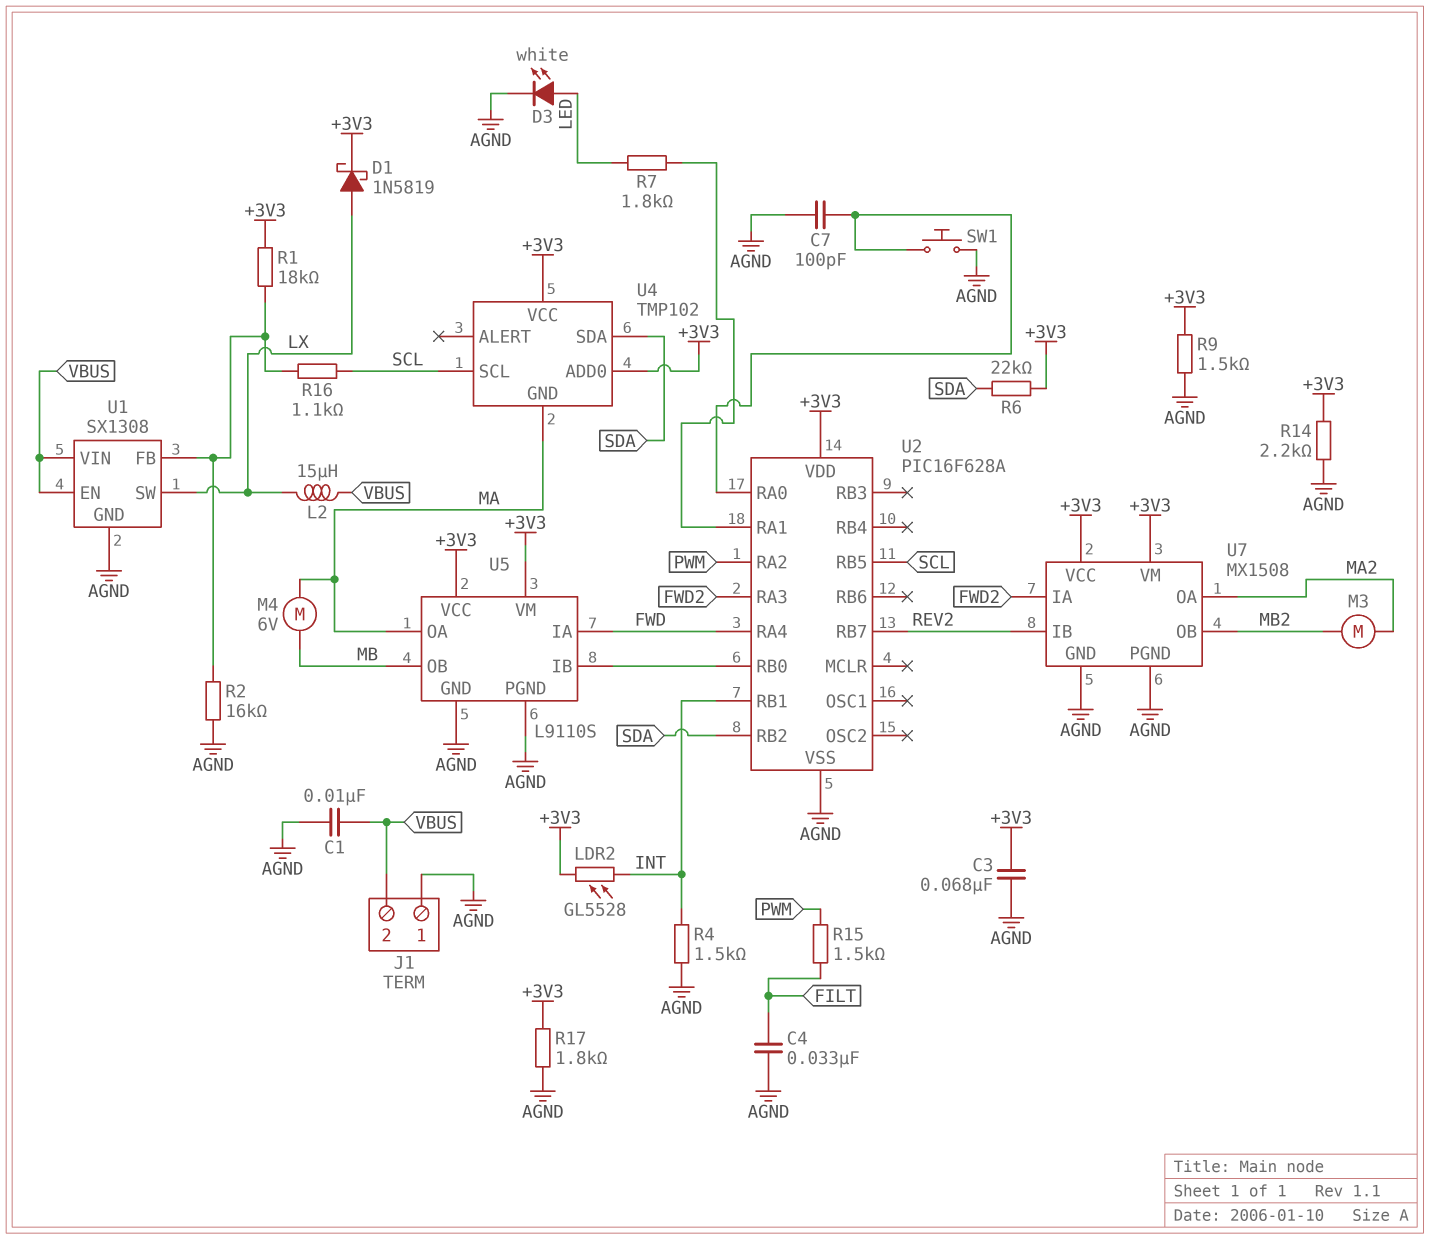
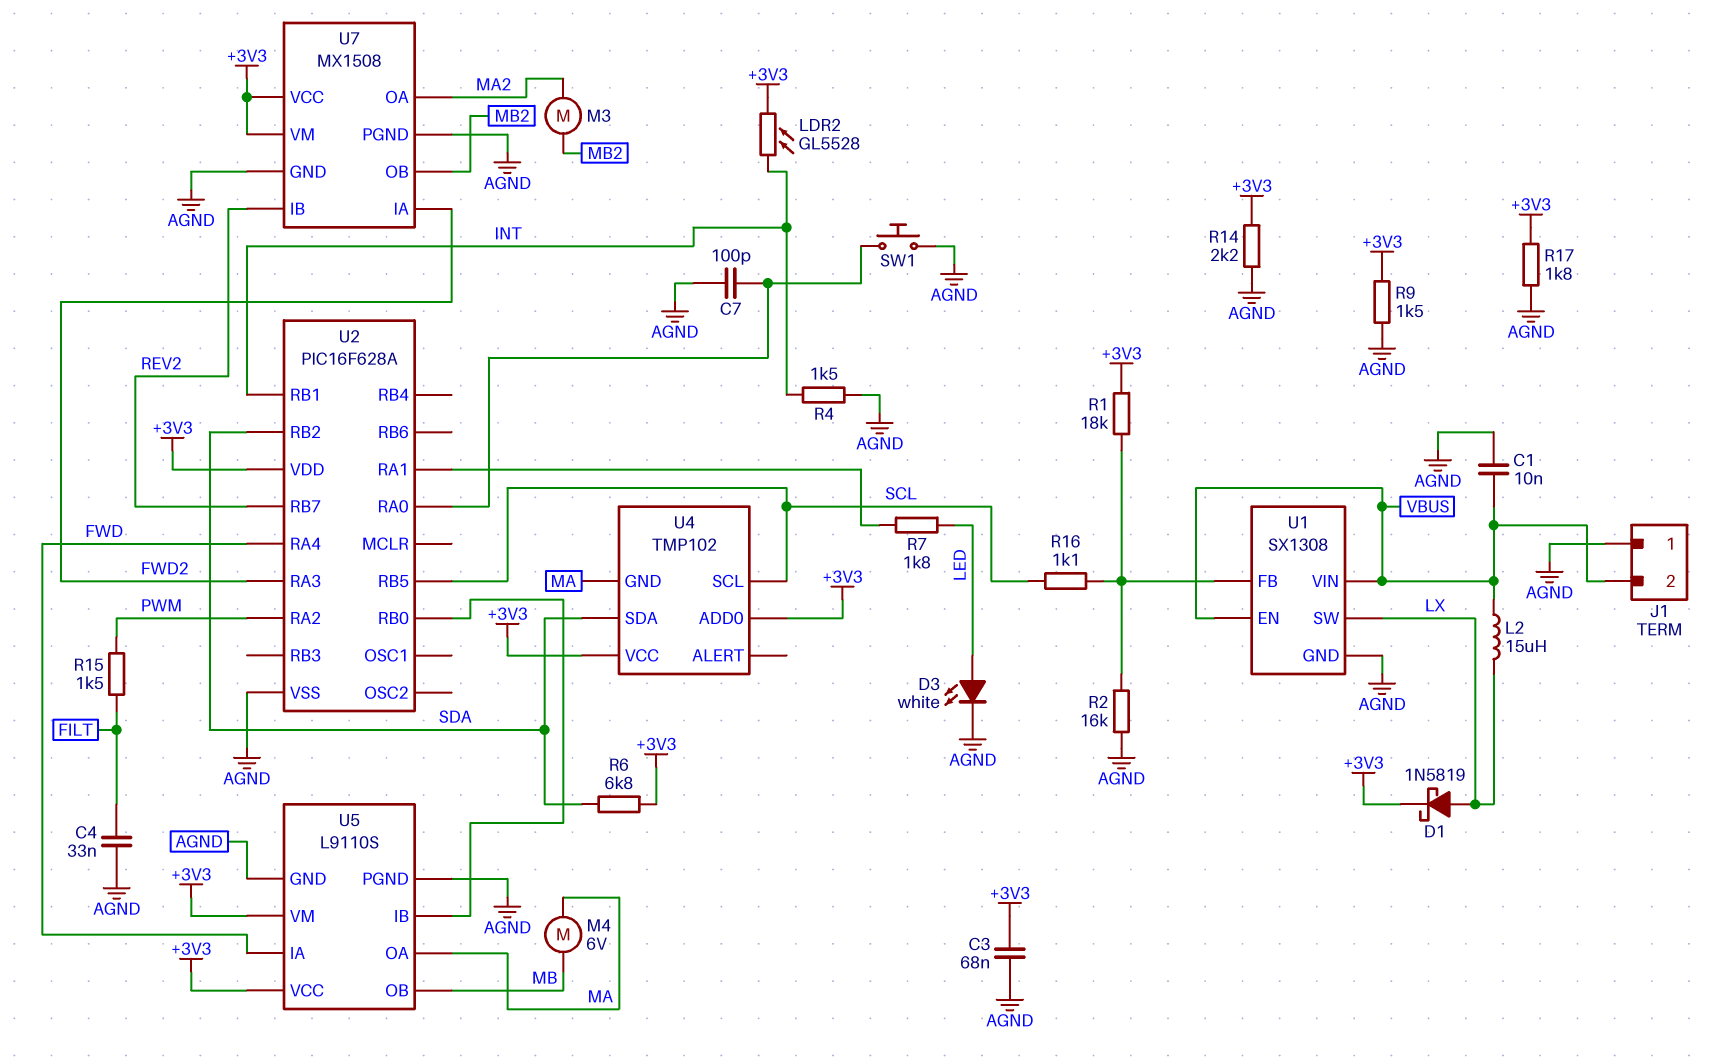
R6: 22k (+3V3, SDA) -> 6.8k (+3V3, SDA)

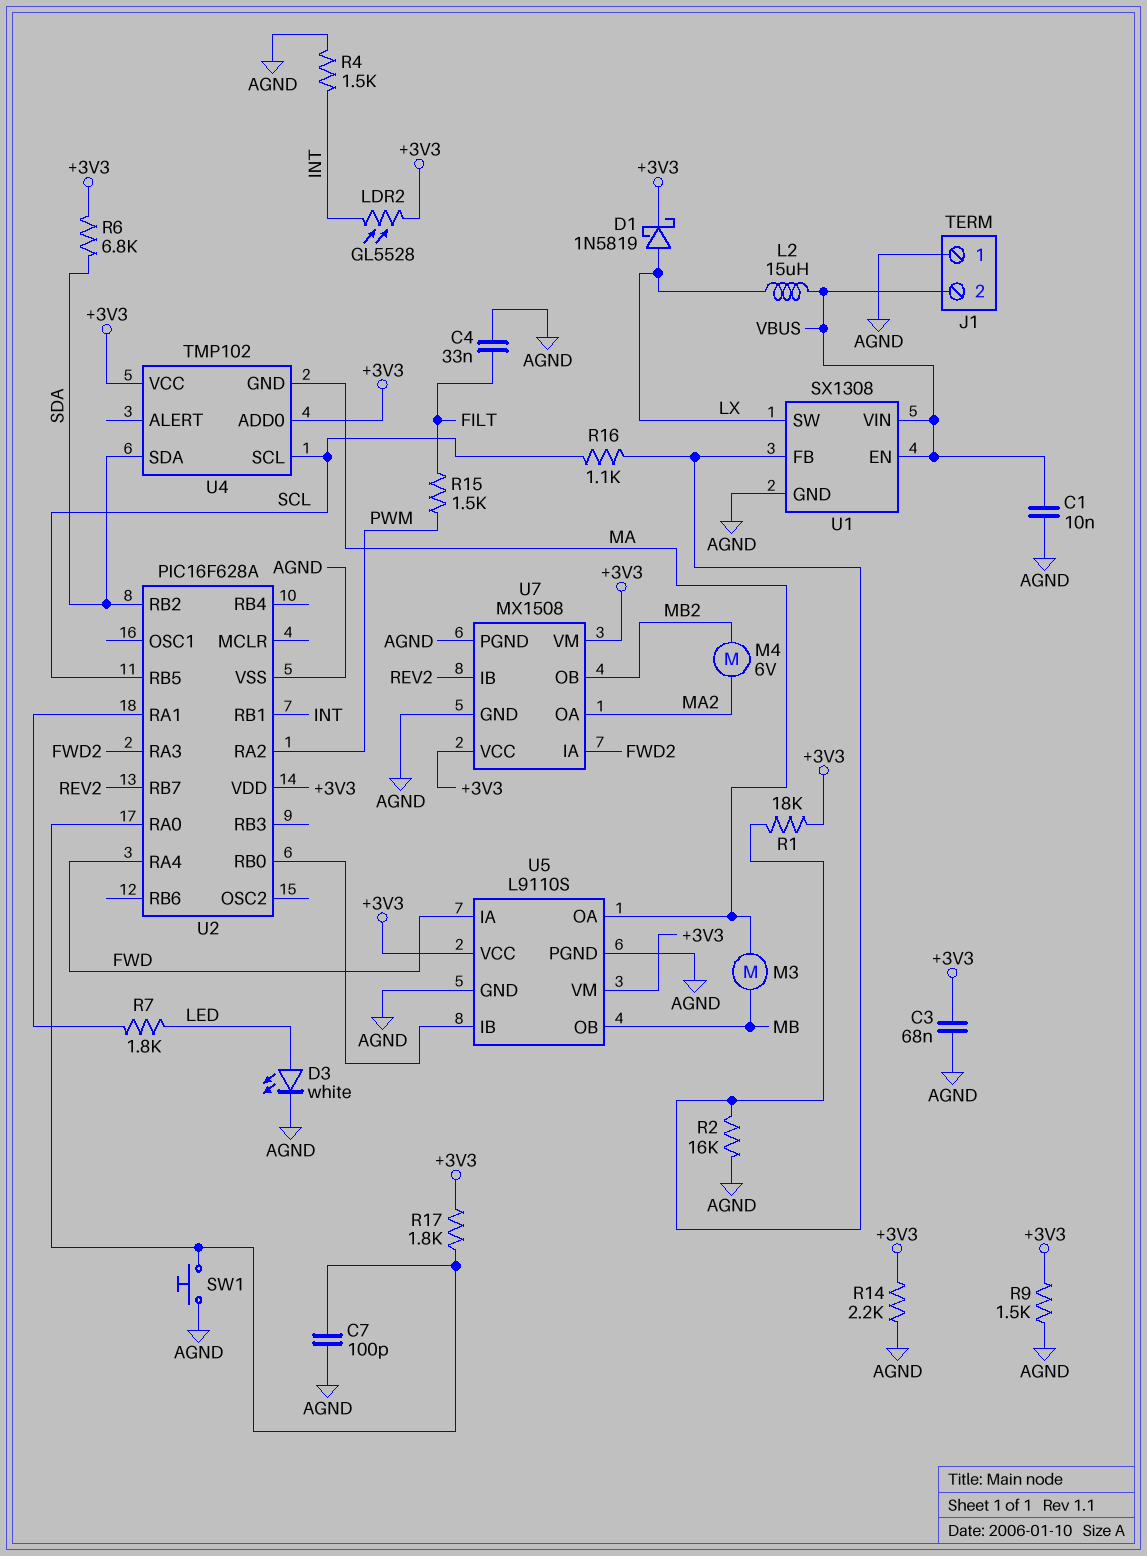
M3: motor (MA2, MB2) -> motor (MA, MB)
M4: motor 6V (MA, MB) -> motor 6V (MA2, MB2)
R17: 1.8k (+3V3, AGND) -> 1.8k (+3V3, U2/RA0)

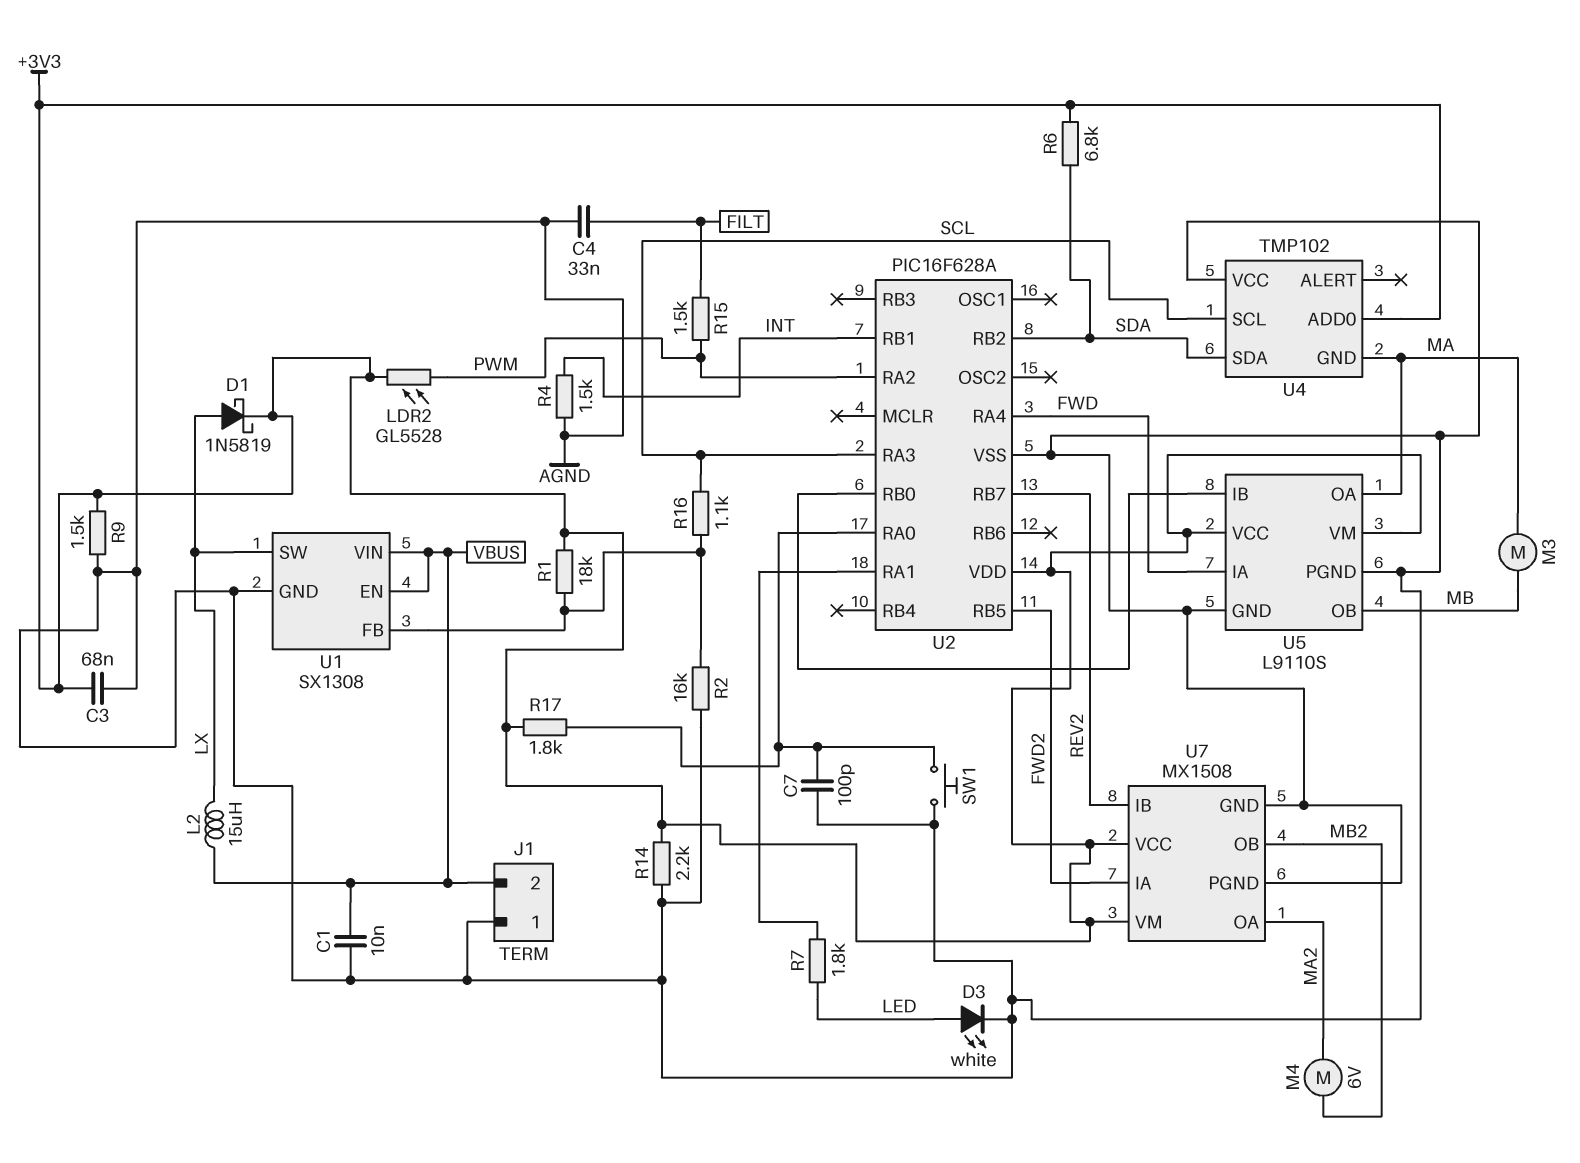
LDR2: GL5528 (+3V3, INT) -> GL5528 (+3V3, PWM)
U2 pin RA3: FWD2 -> SCL
U2 pin RB5: SCL -> FWD2
U4 pin VCC: +3V3 -> AGND

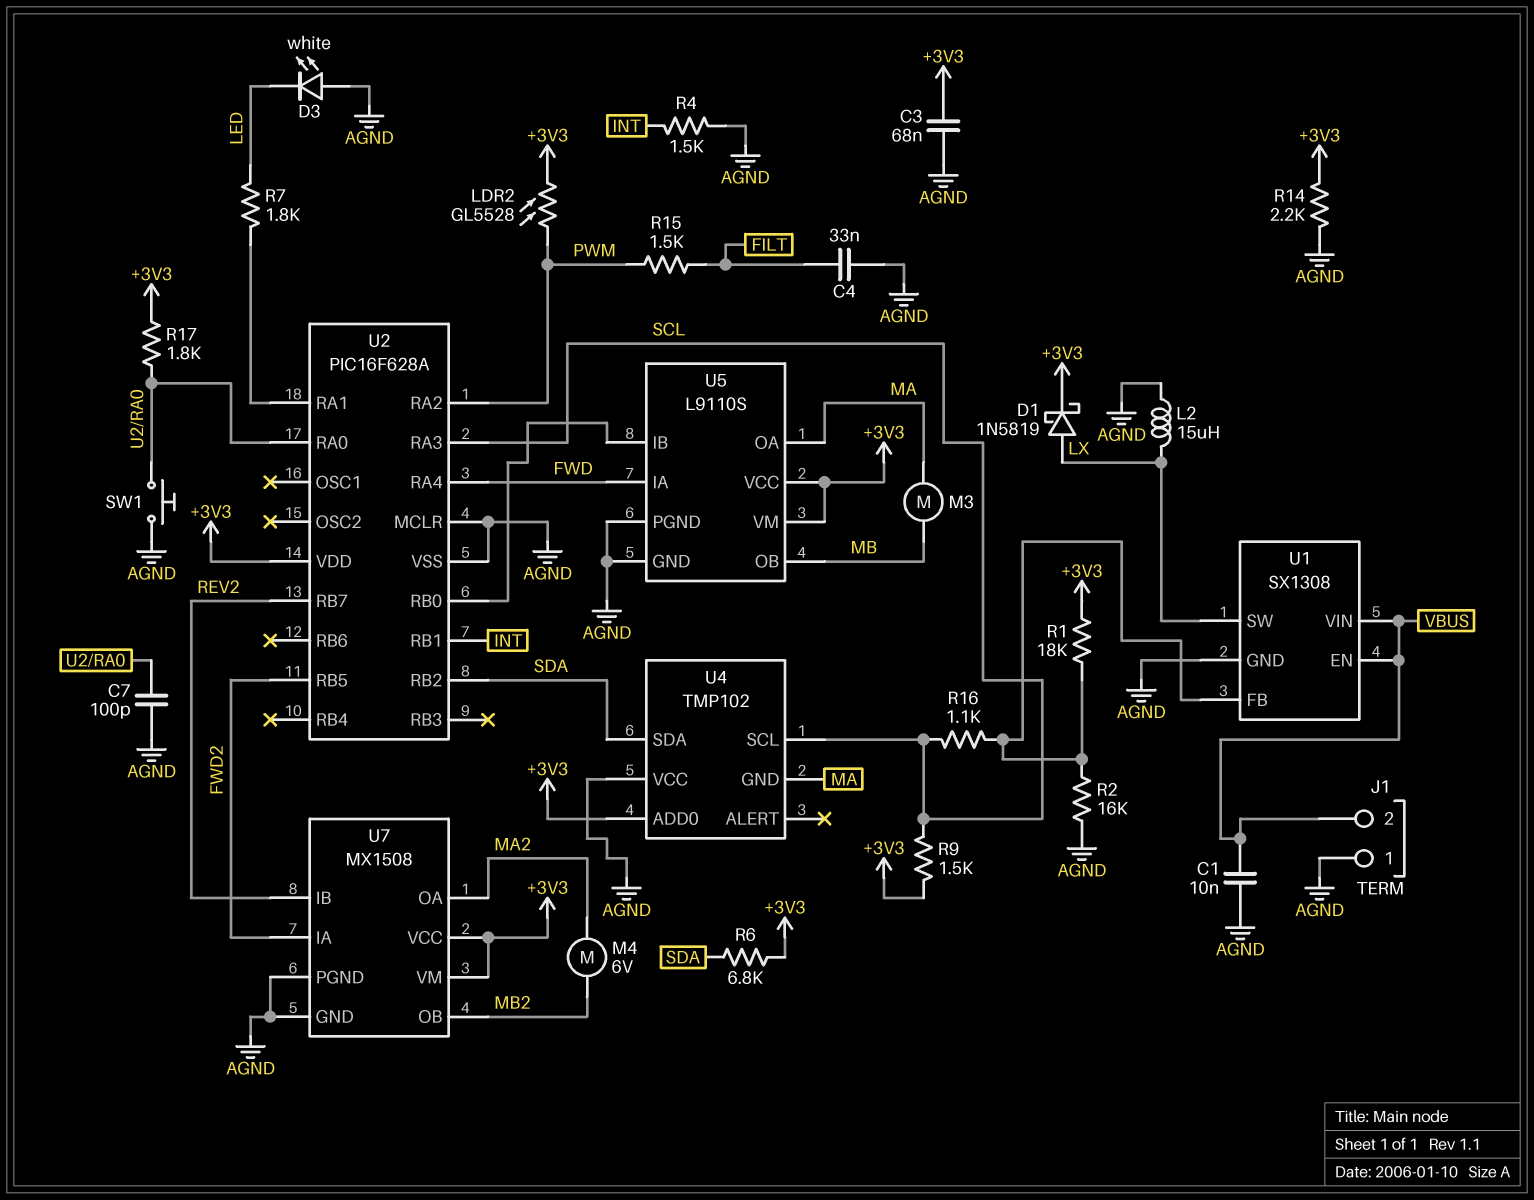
D3: LED white (A LED, K AGND) -> LED white (A AGND, K LED)
L2: 15uH (LX, VBUS) -> 15uH (AGND, LX)
R9: 1.5k (+3V3, AGND) -> 1.5k (+3V3, SCL)
U2 pin MCLR: none -> AGND

